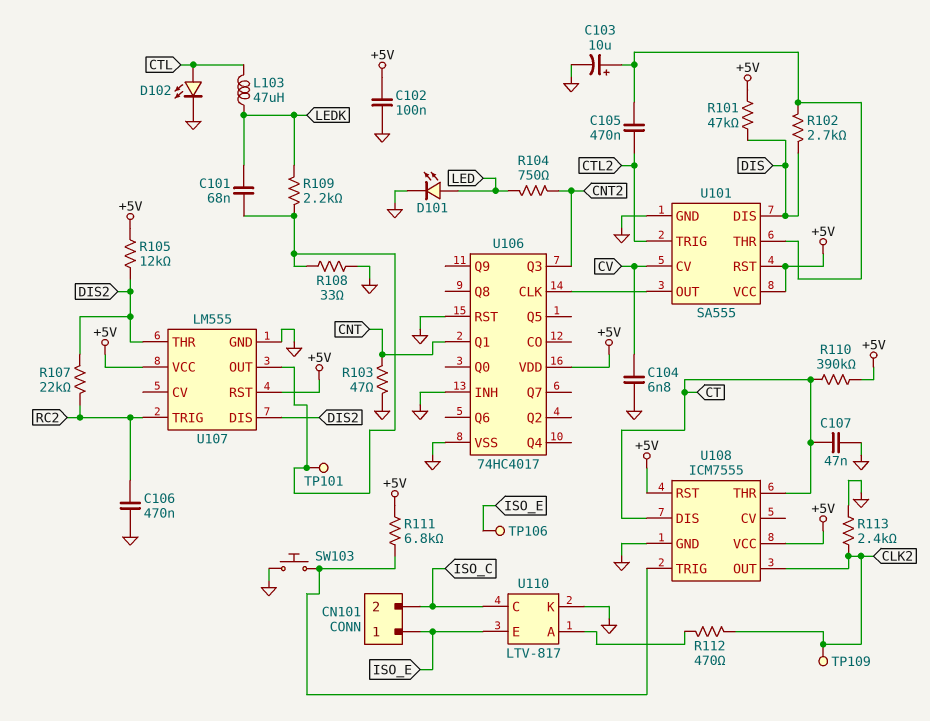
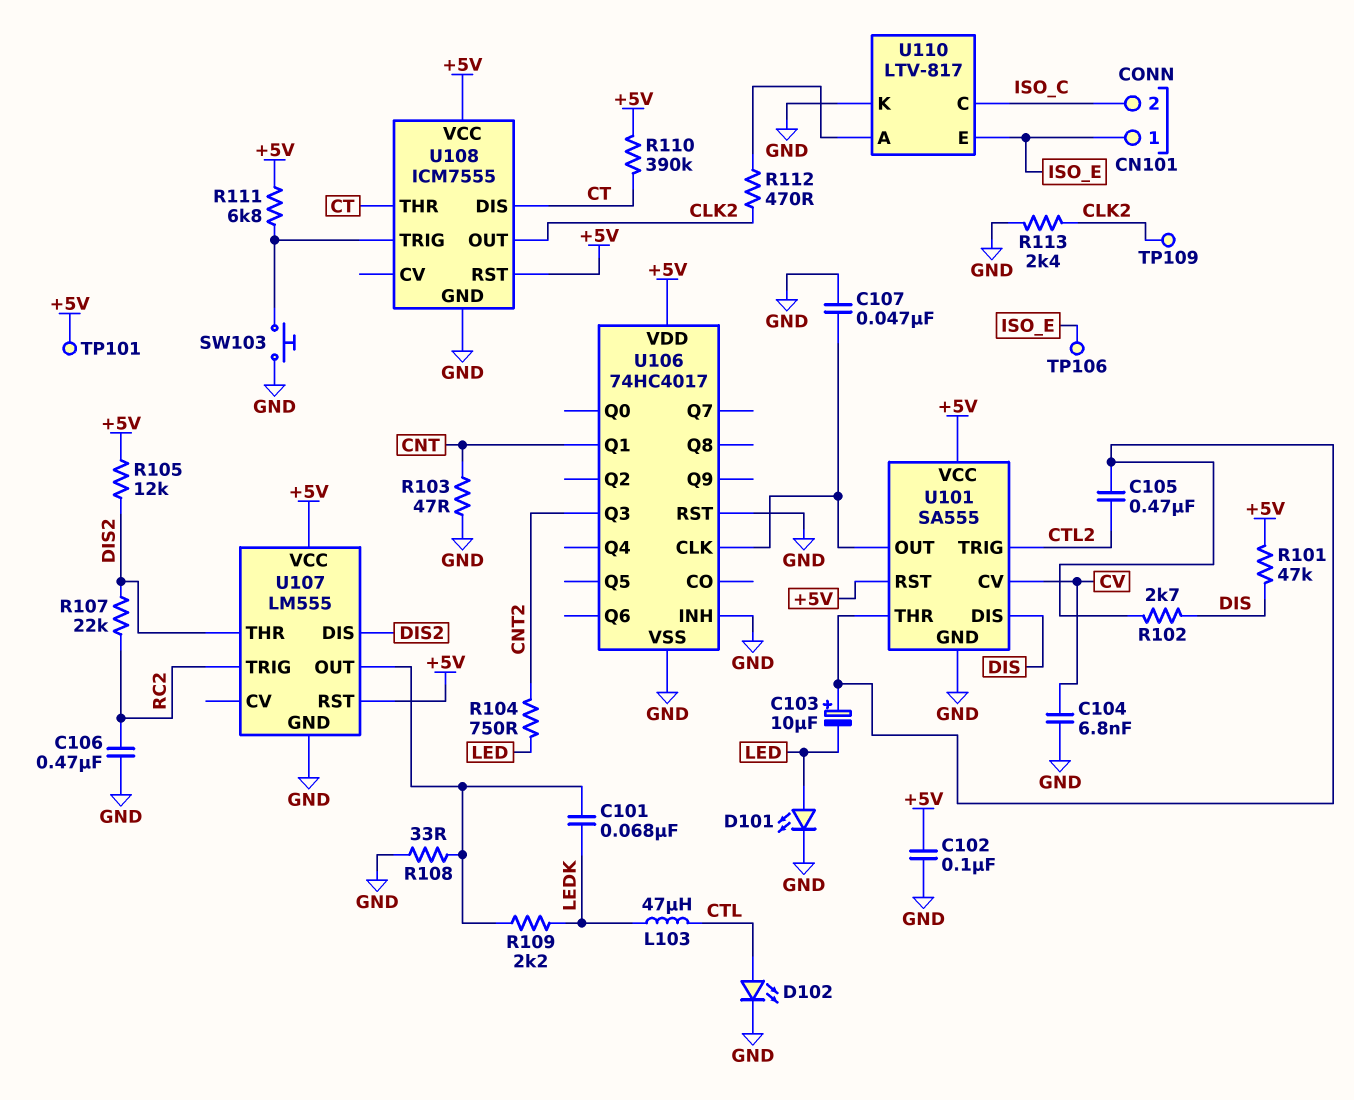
C103: 10uF (plus U101/THR, minus GND) -> 10uF (plus U101/THR, minus LED)
C107: 47nF (CT, GND) -> 47nF (GND, U101/OUT)
TP101: test point (U107/OUT) -> test point (+5V)

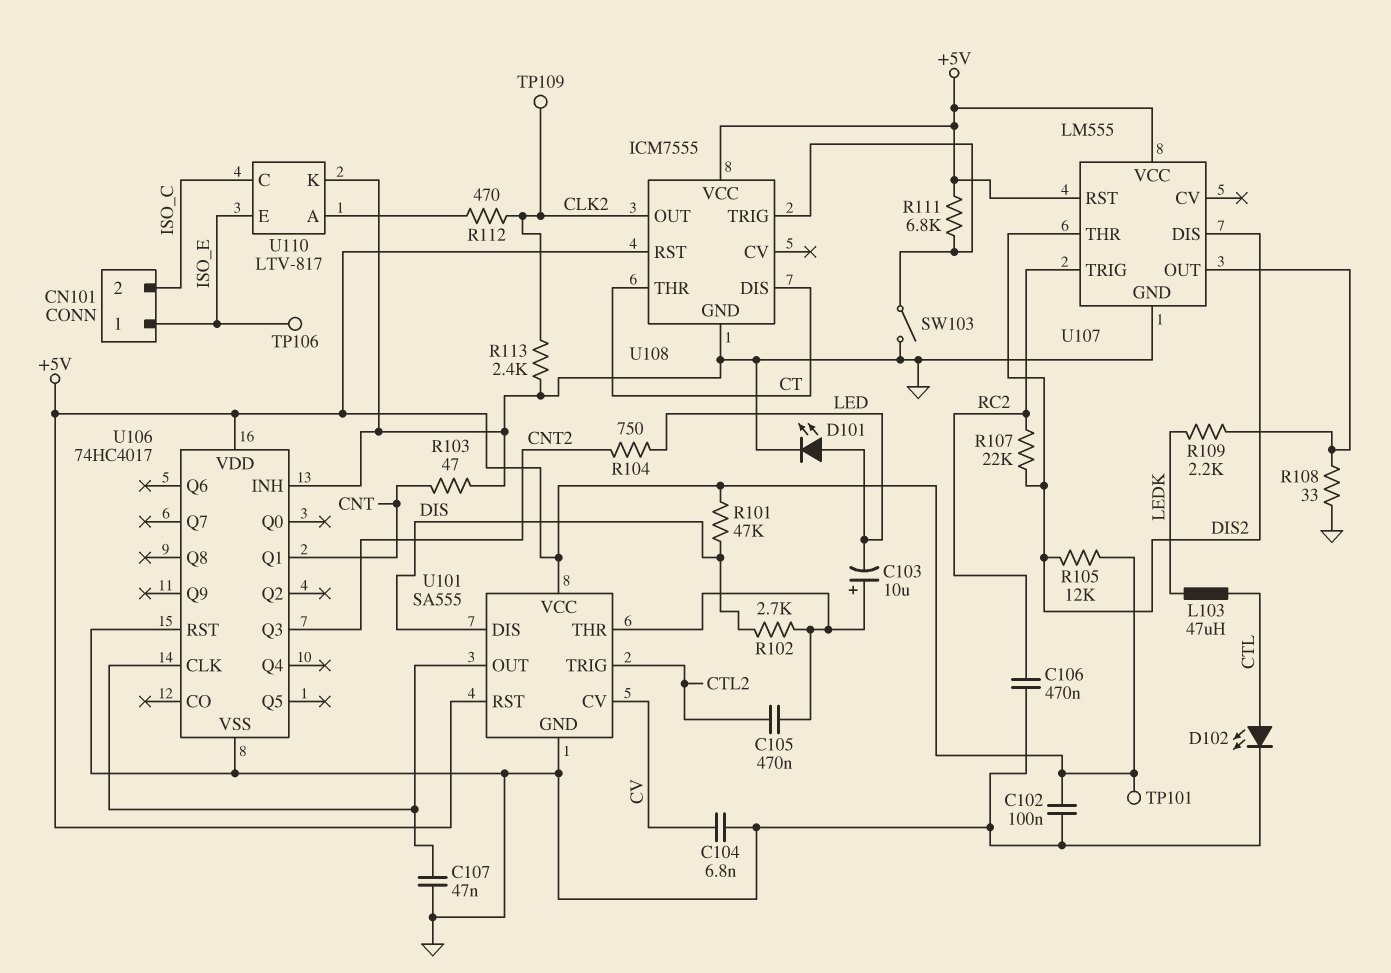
C101: 68nF (LEDK, U107/OUT) -> none
R110: 390k (+5V, CT) -> none
SW103: button (GND, U108/TRIG) -> switch (GND, U108/TRIG)

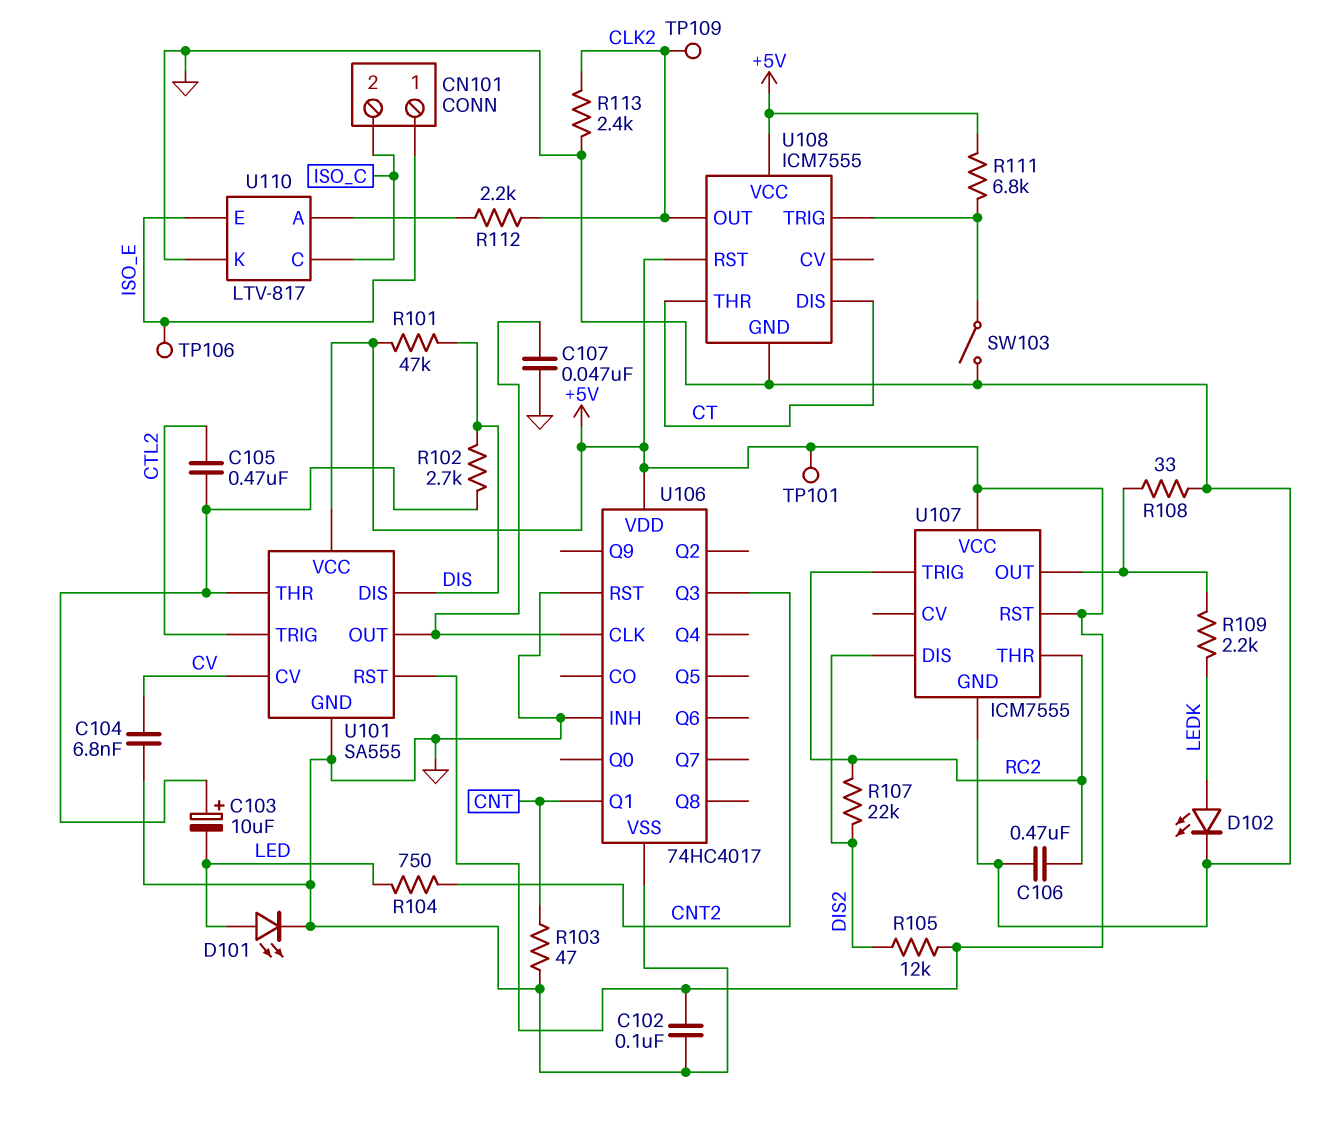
D102: LED (A CTL, K GND) -> LED (A LEDK, K GND)
L103: 47uH (CTL, LEDK) -> none
R112: 470 (CLK2, U110/A) -> 2.2k (CLK2, U110/A)
U107: LM555 -> ICM7555
U107 pin THR: DIS2 -> RC2

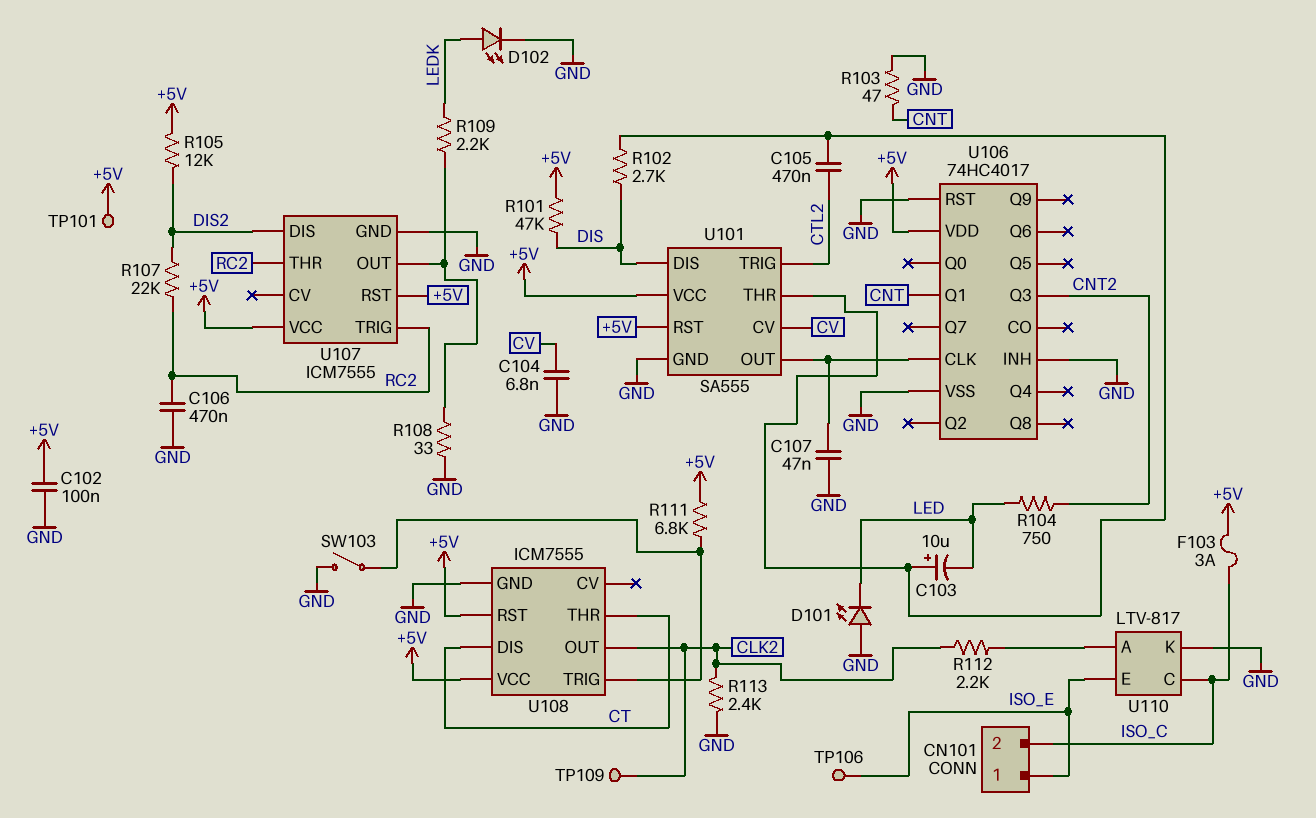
D101: LED (A LED, K GND) -> LED (A GND, K LED)
F103: none -> 3A (+5V, ISO_C)

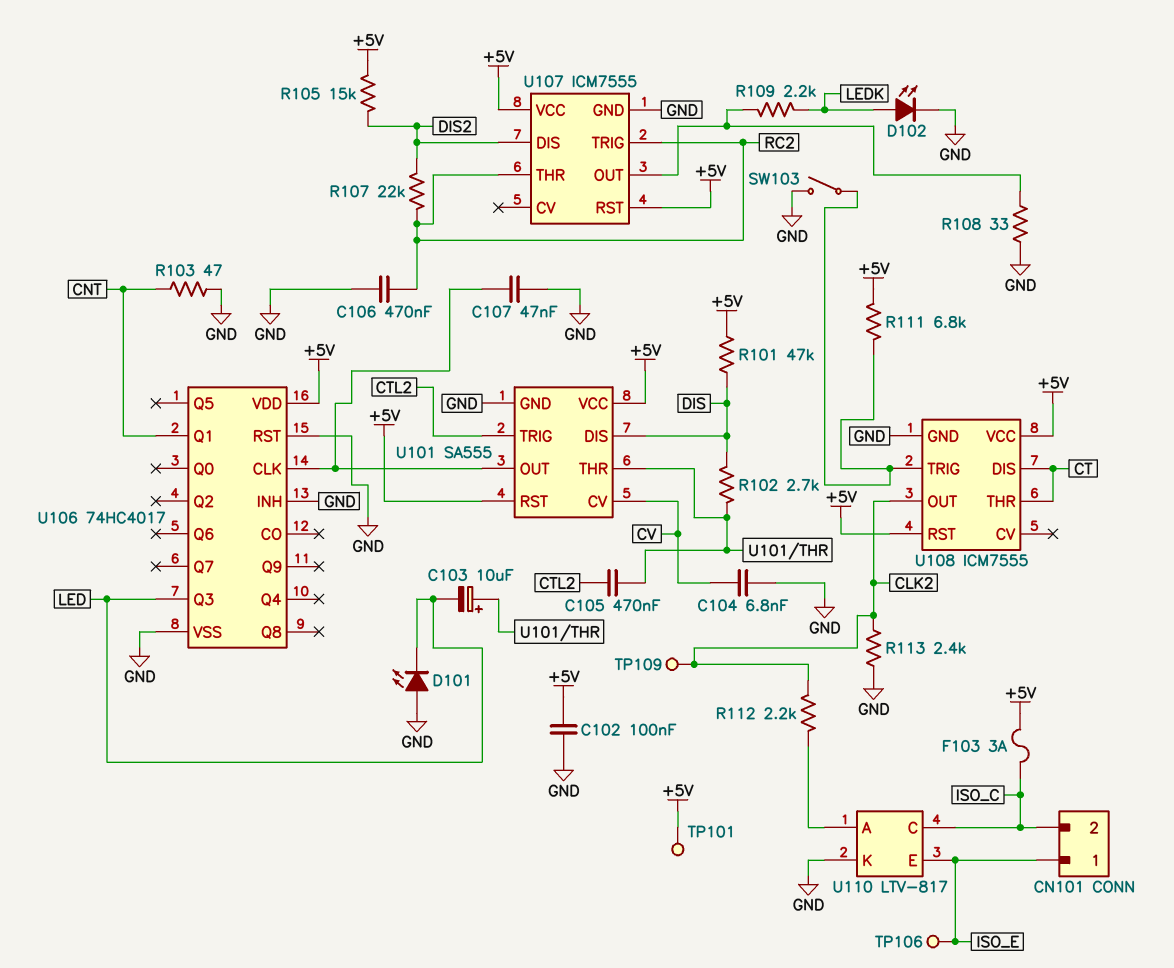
R104: 750 (CNT2, LED) -> none
R105: 12k (+5V, DIS2) -> 15k (+5V, DIS2)
U106 pin Q3: CNT2 -> LED

